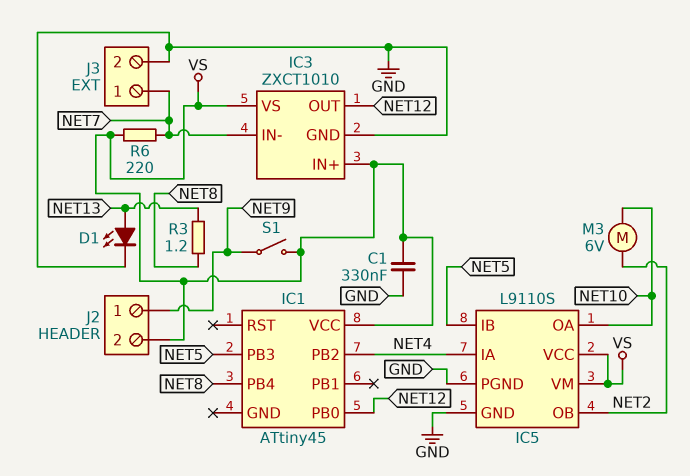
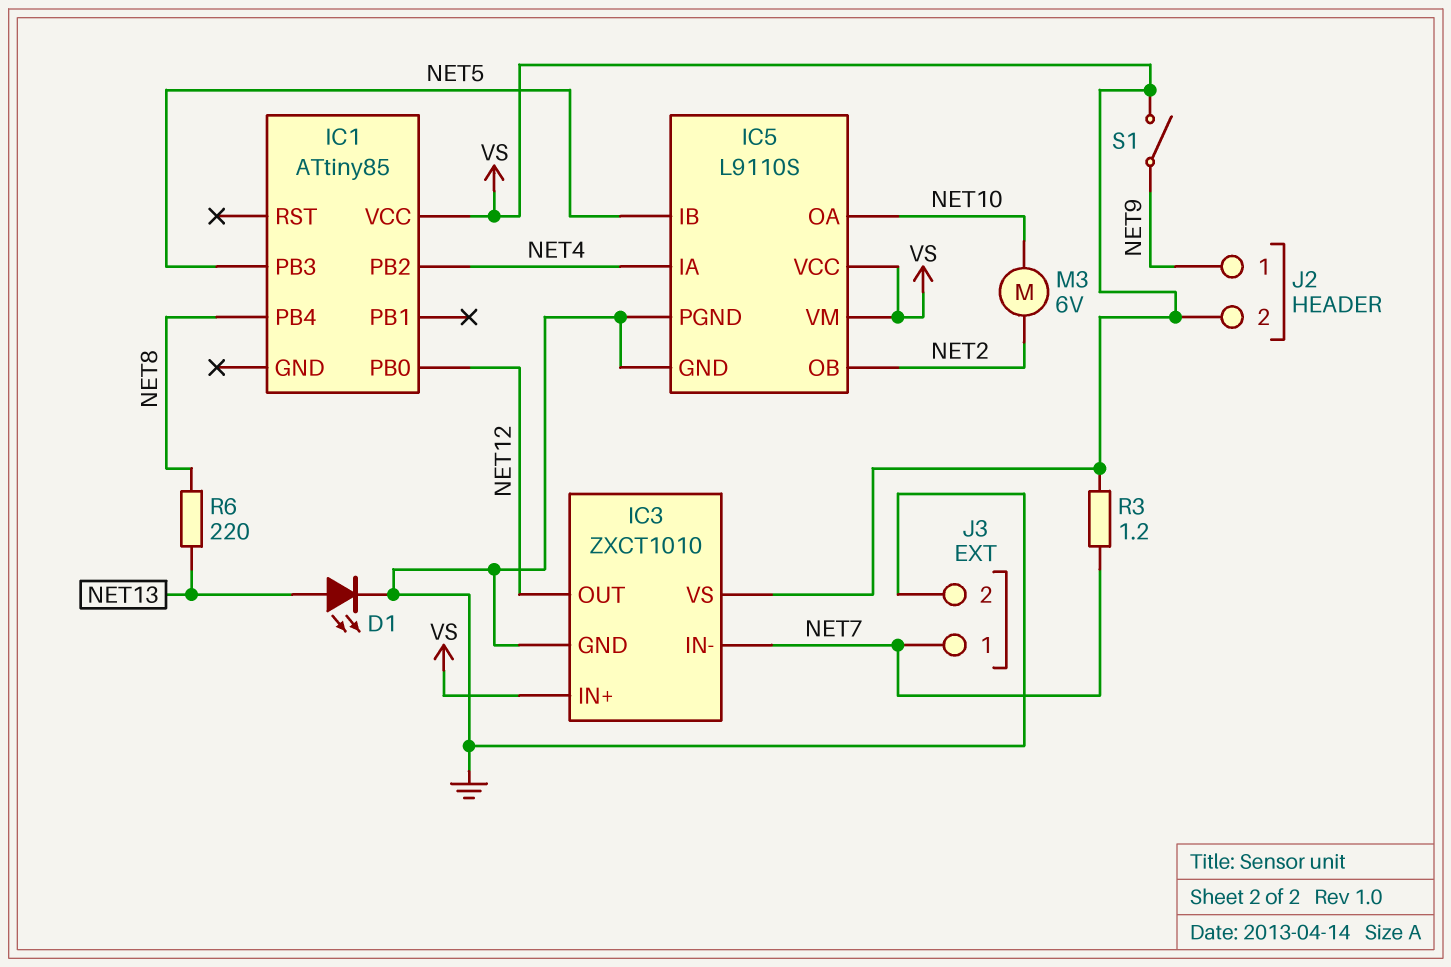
C1: 330nF (GND, VS) -> none
IC1: ATtiny45 -> ATtiny85
R3: 1.2 (NET8, NET13) -> 1.2 (NET7, VS)
R6: 220 (NET7, VS) -> 220 (NET8, NET13)

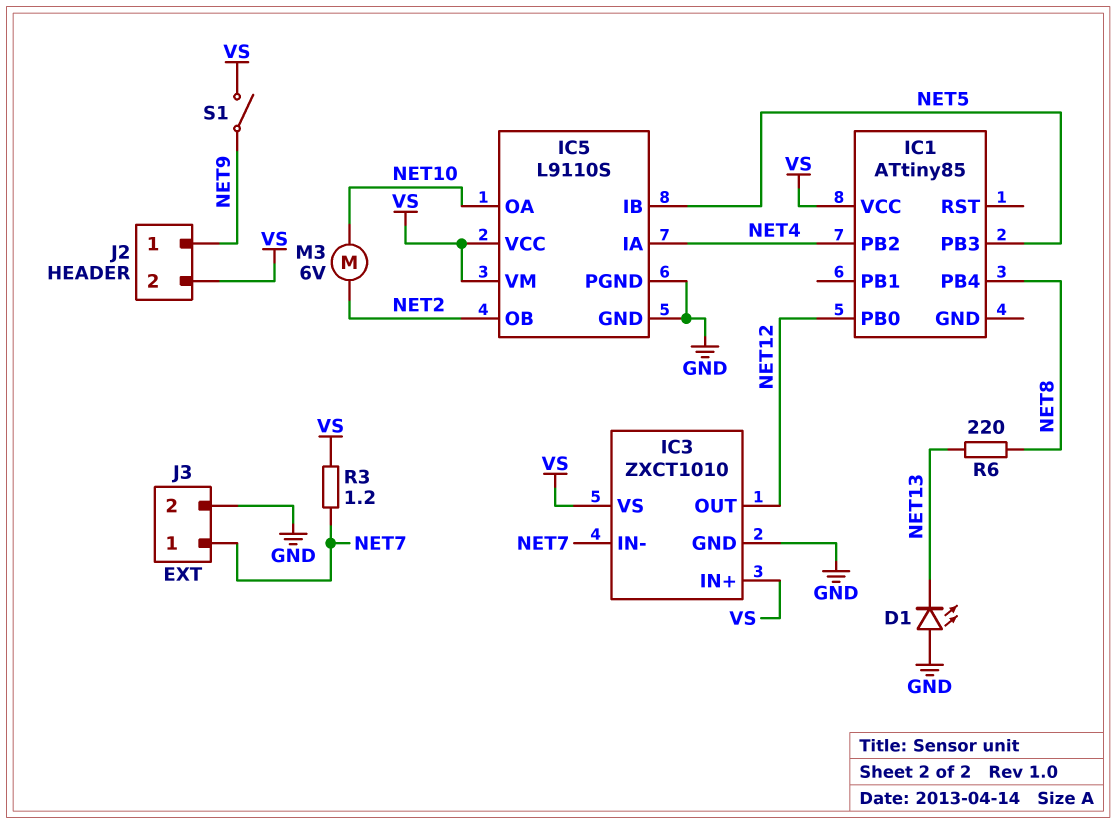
D1: LED (A NET13, K GND) -> LED (A GND, K NET13)

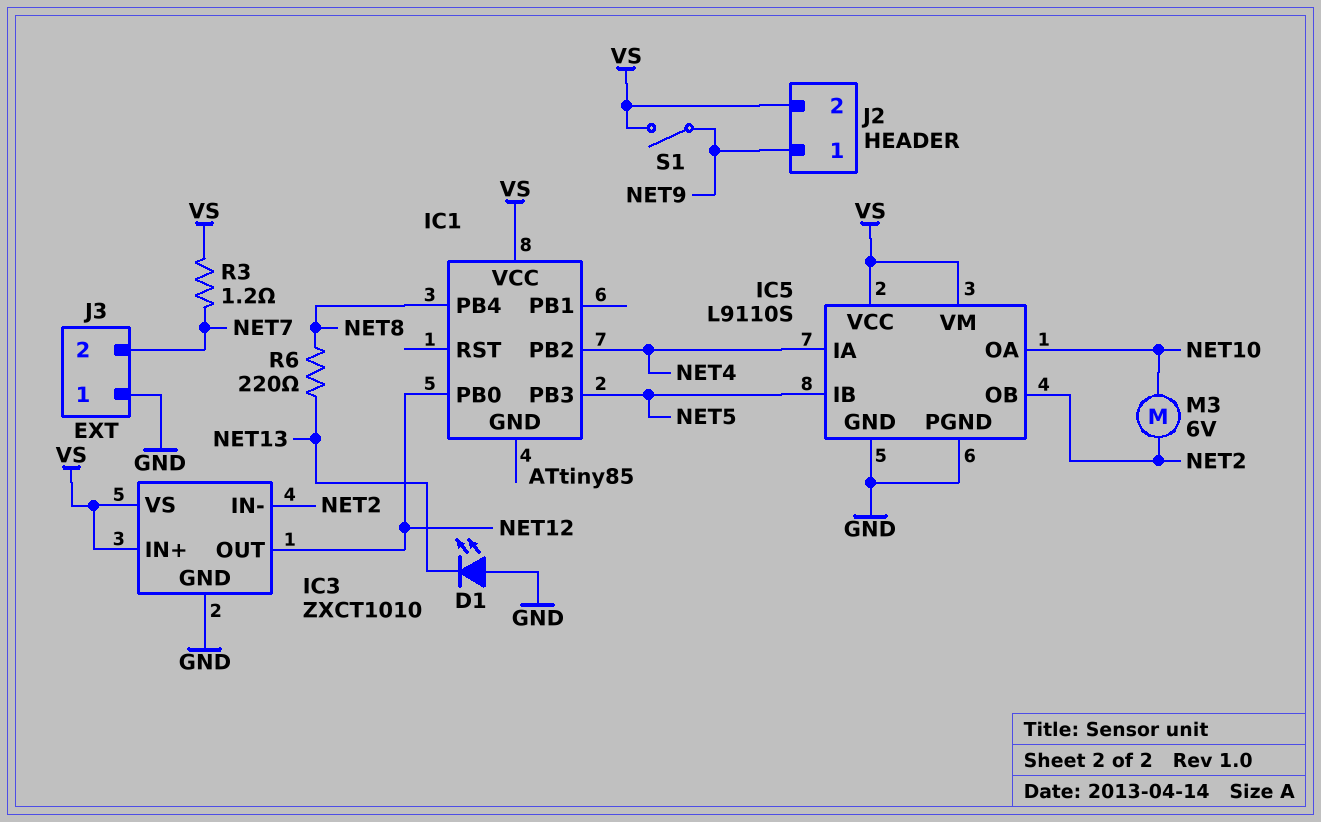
IC3 pin IN-: NET7 -> NET2
J3 pin 1: NET7 -> GND
J3 pin 2: GND -> NET7

